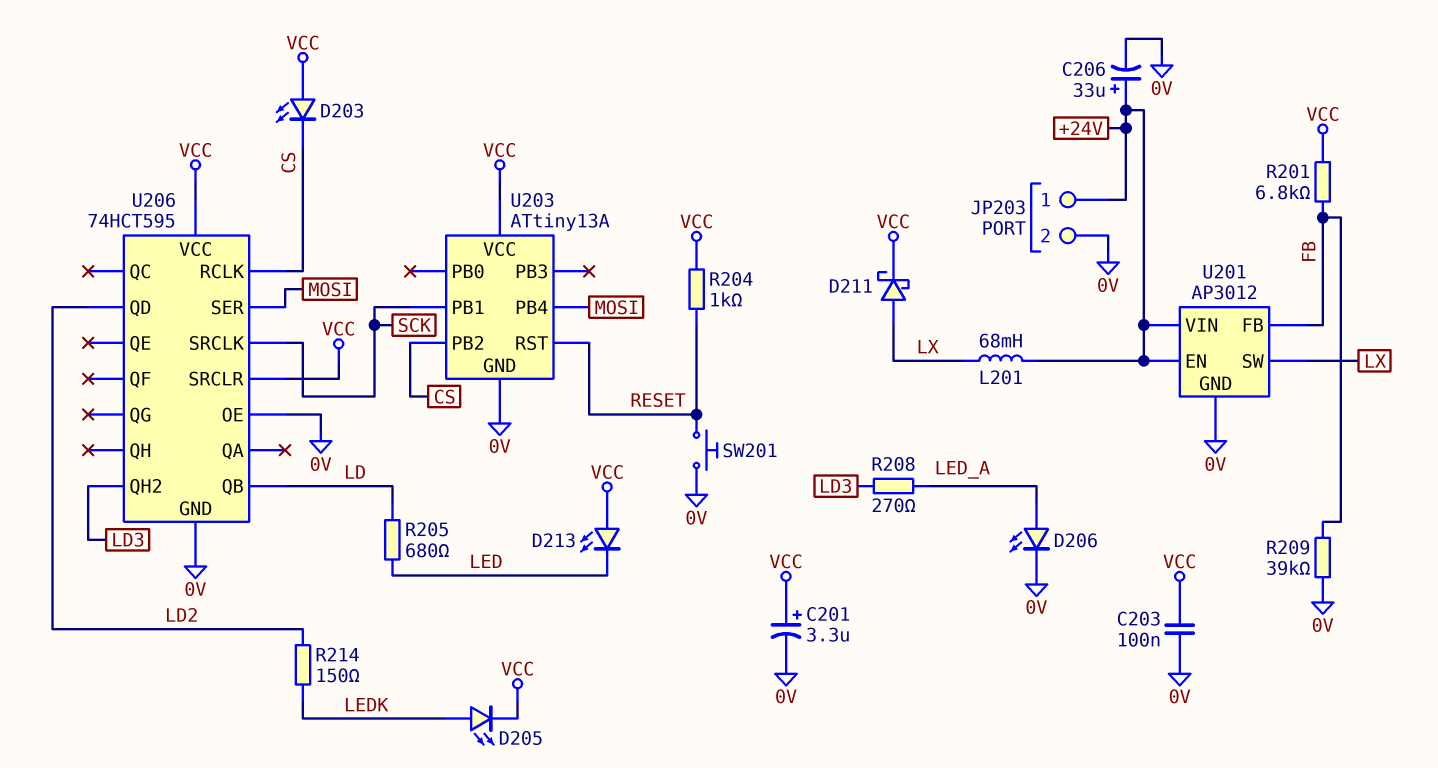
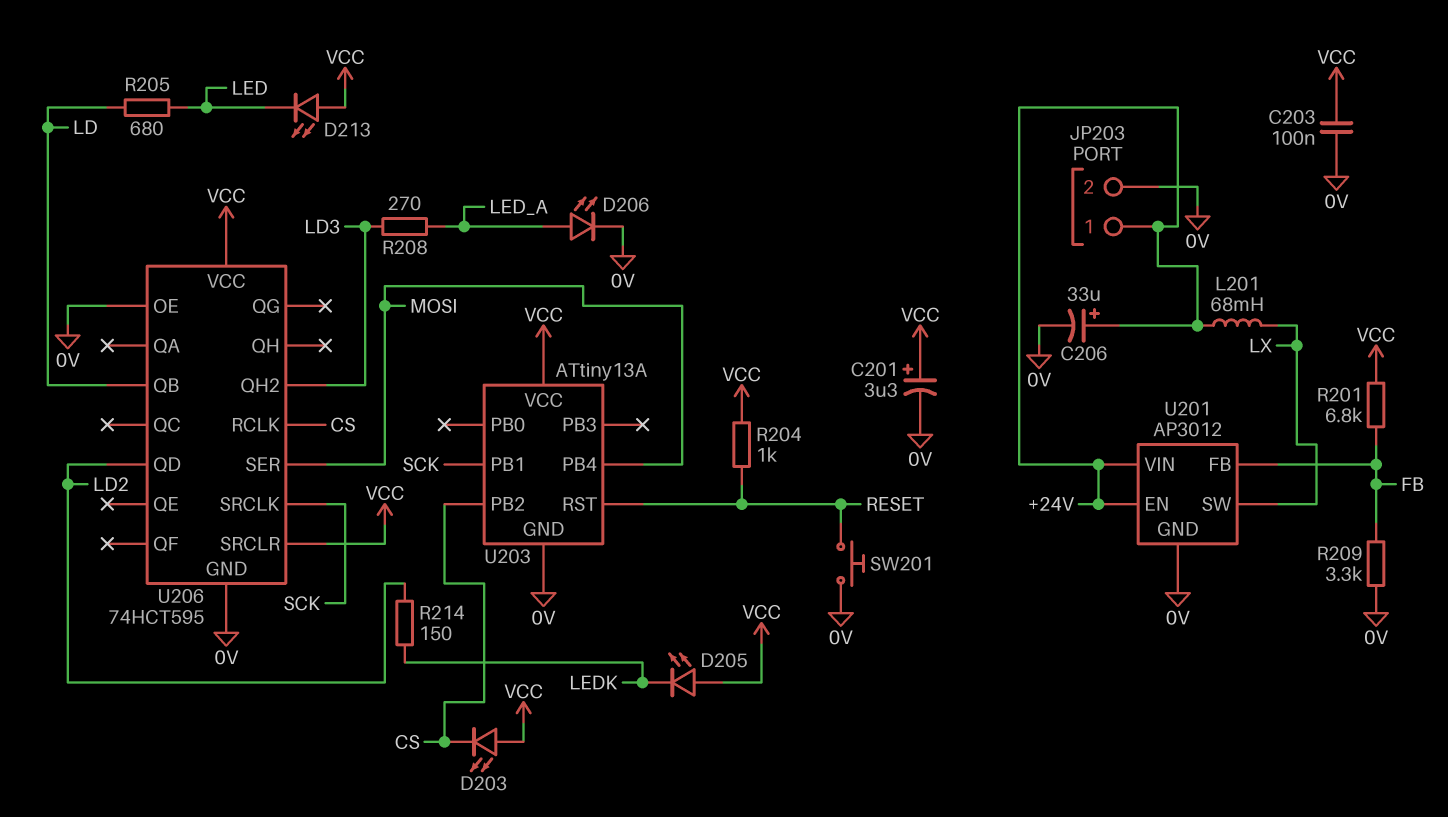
D205: LED (A LEDK, K VCC) -> LED (A VCC, K LEDK)
D211: schottky (A LX, K VCC) -> none
R209: 39k (0V, FB) -> 3.3k (0V, FB)

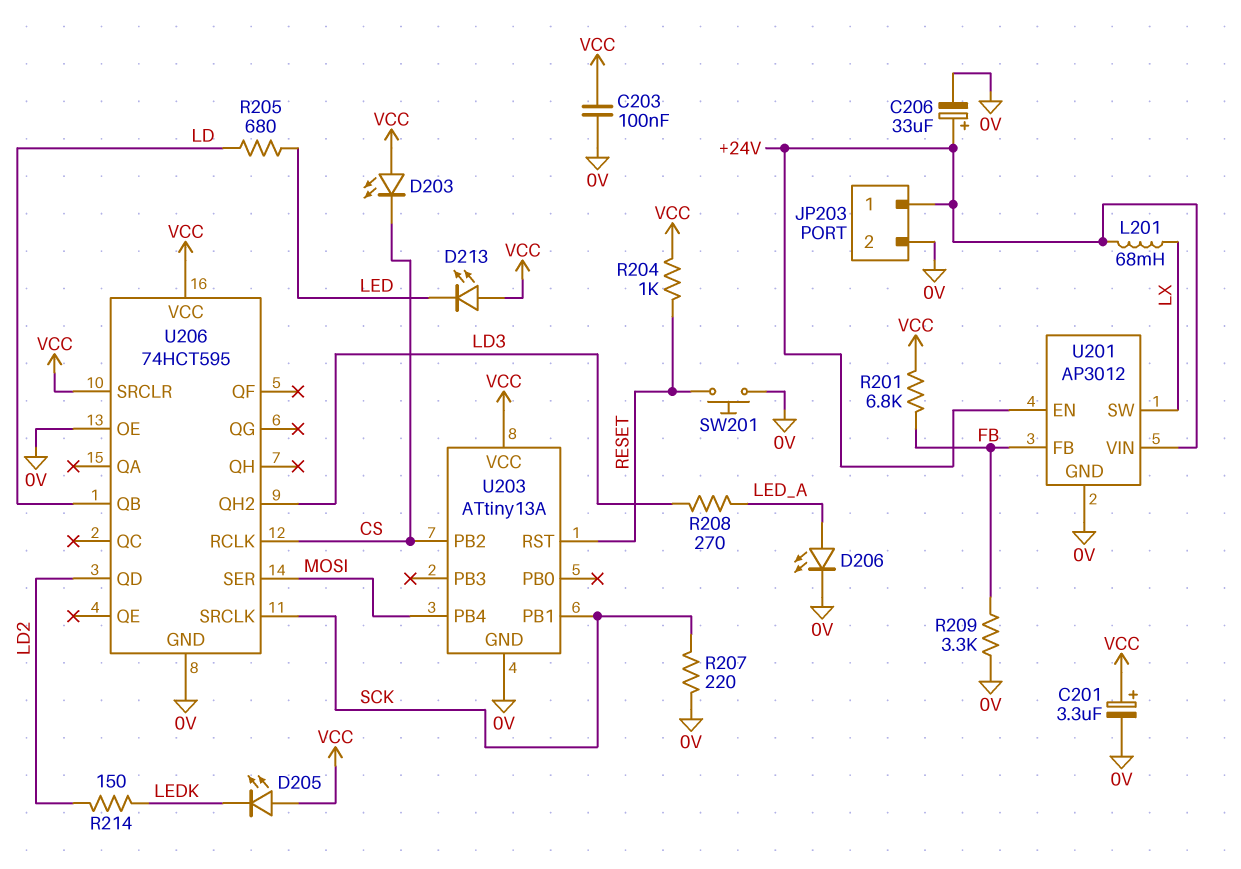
R207: none -> 220 (0V, SCK)

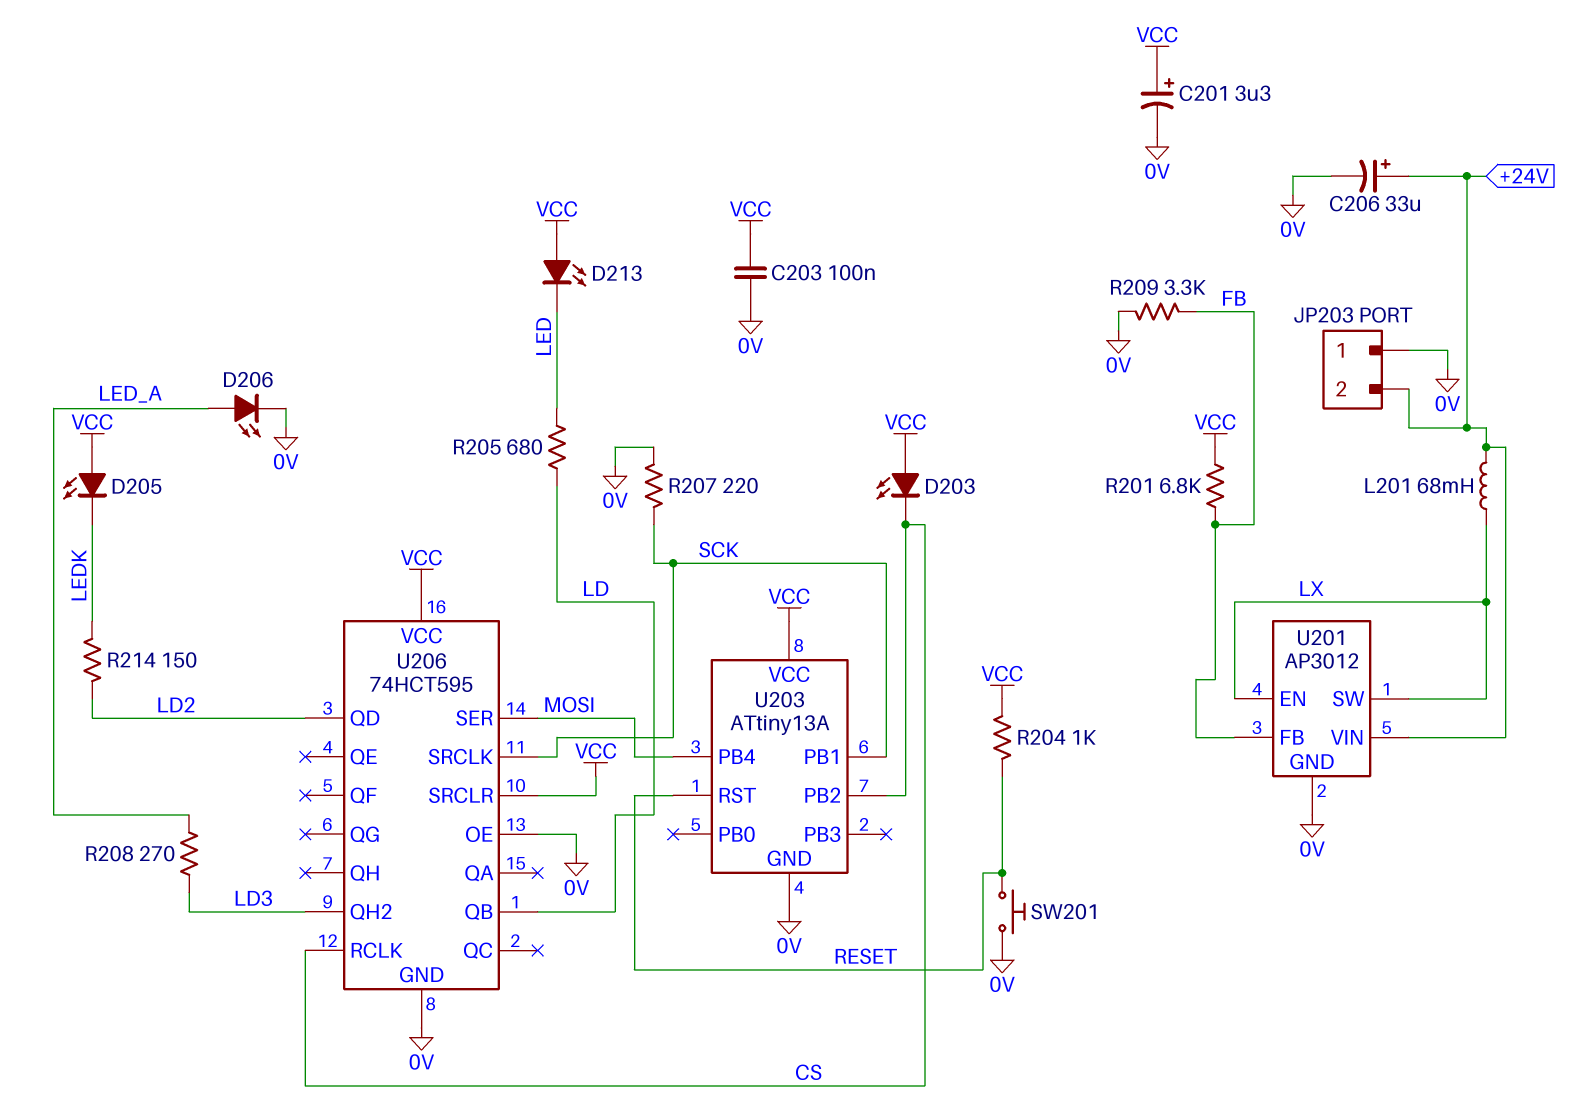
JP203 pin 1: +24V -> 0V
JP203 pin 2: 0V -> +24V
U201 pin EN: +24V -> LX

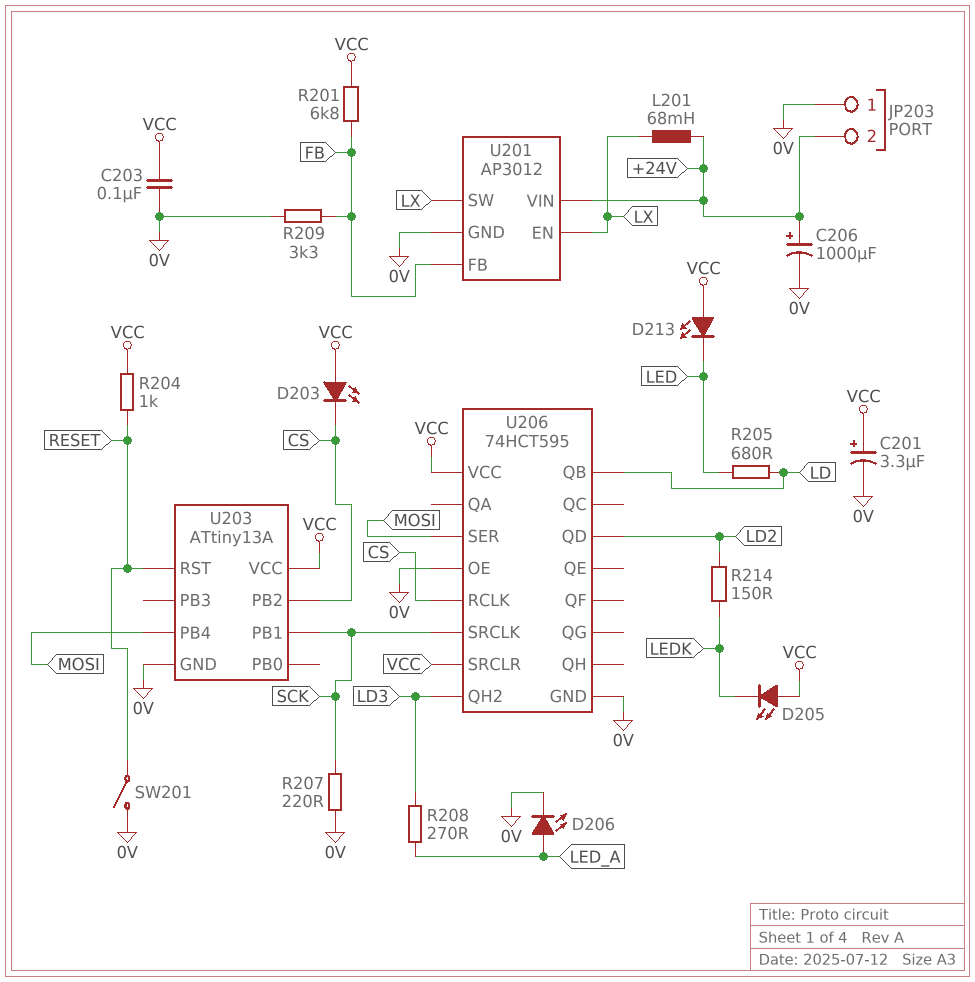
C206: 33uF (plus +24V, minus 0V) -> 1000uF (plus +24V, minus 0V)
SW201: button (0V, RESET) -> switch (0V, RESET)

